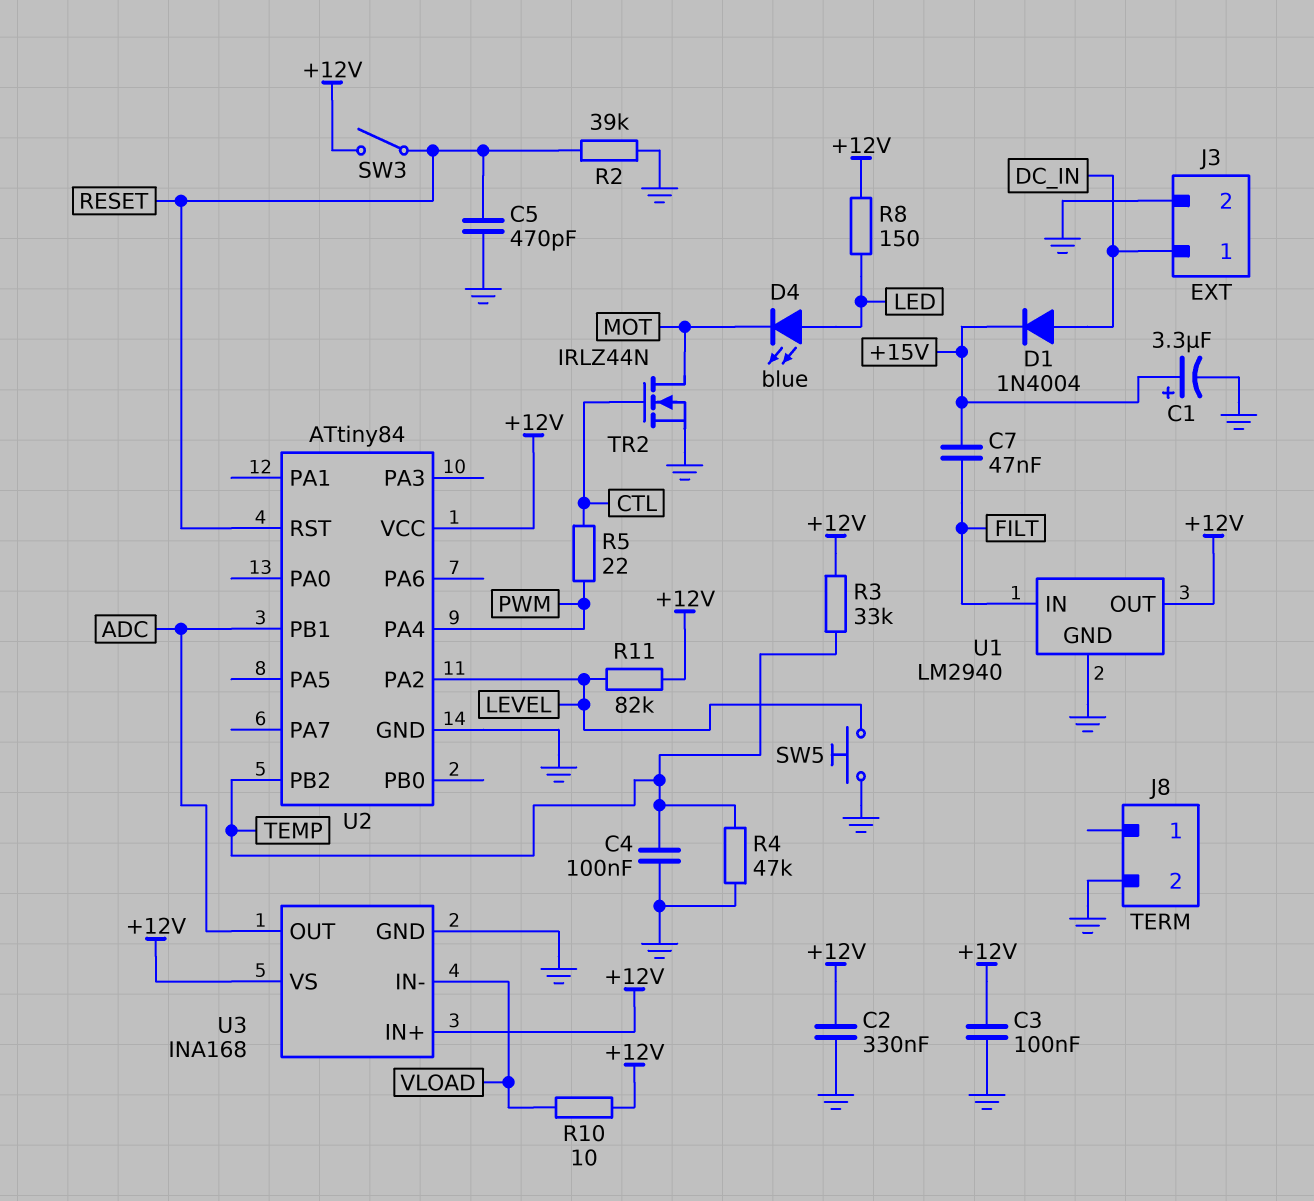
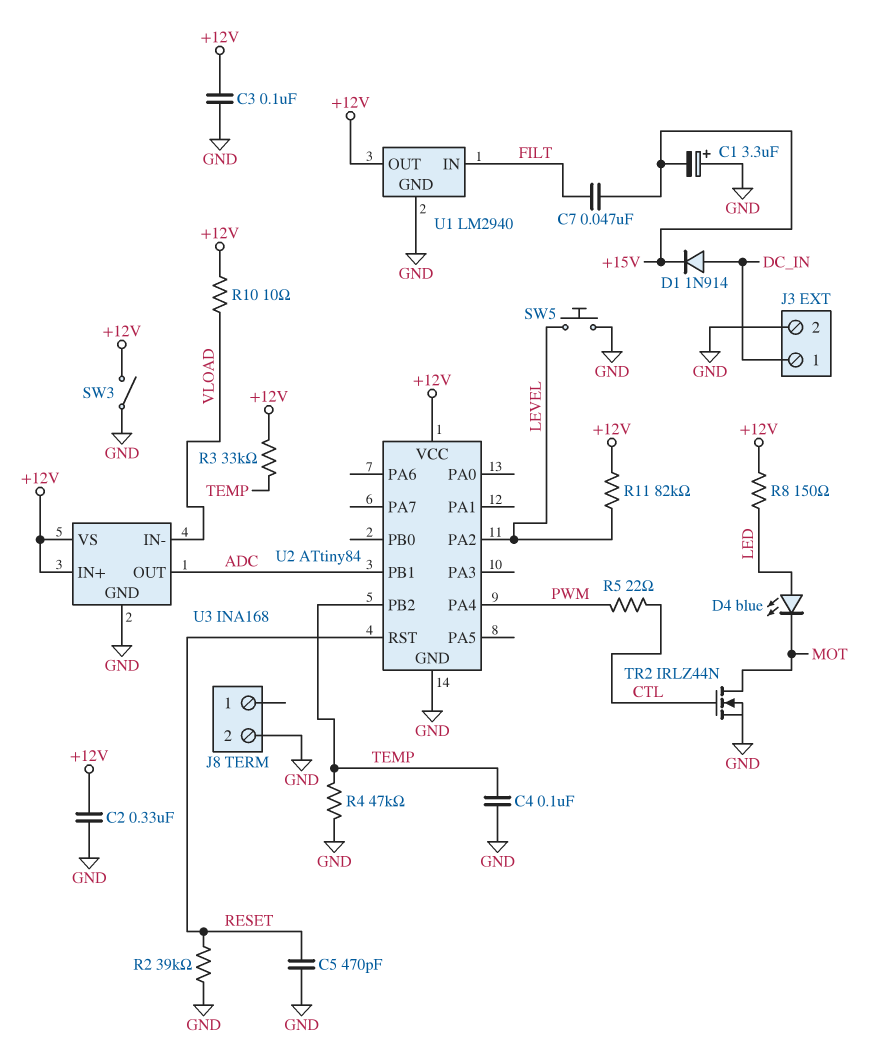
C1: 3.3uF (plus +15V, minus GND) -> 3.3uF (plus GND, minus +15V)
D1: diode 1N4004 (A DC_IN, K +15V) -> diode 1N914 (A DC_IN, K +15V)
SW3: switch (+12V, RESET) -> switch (+12V, GND)

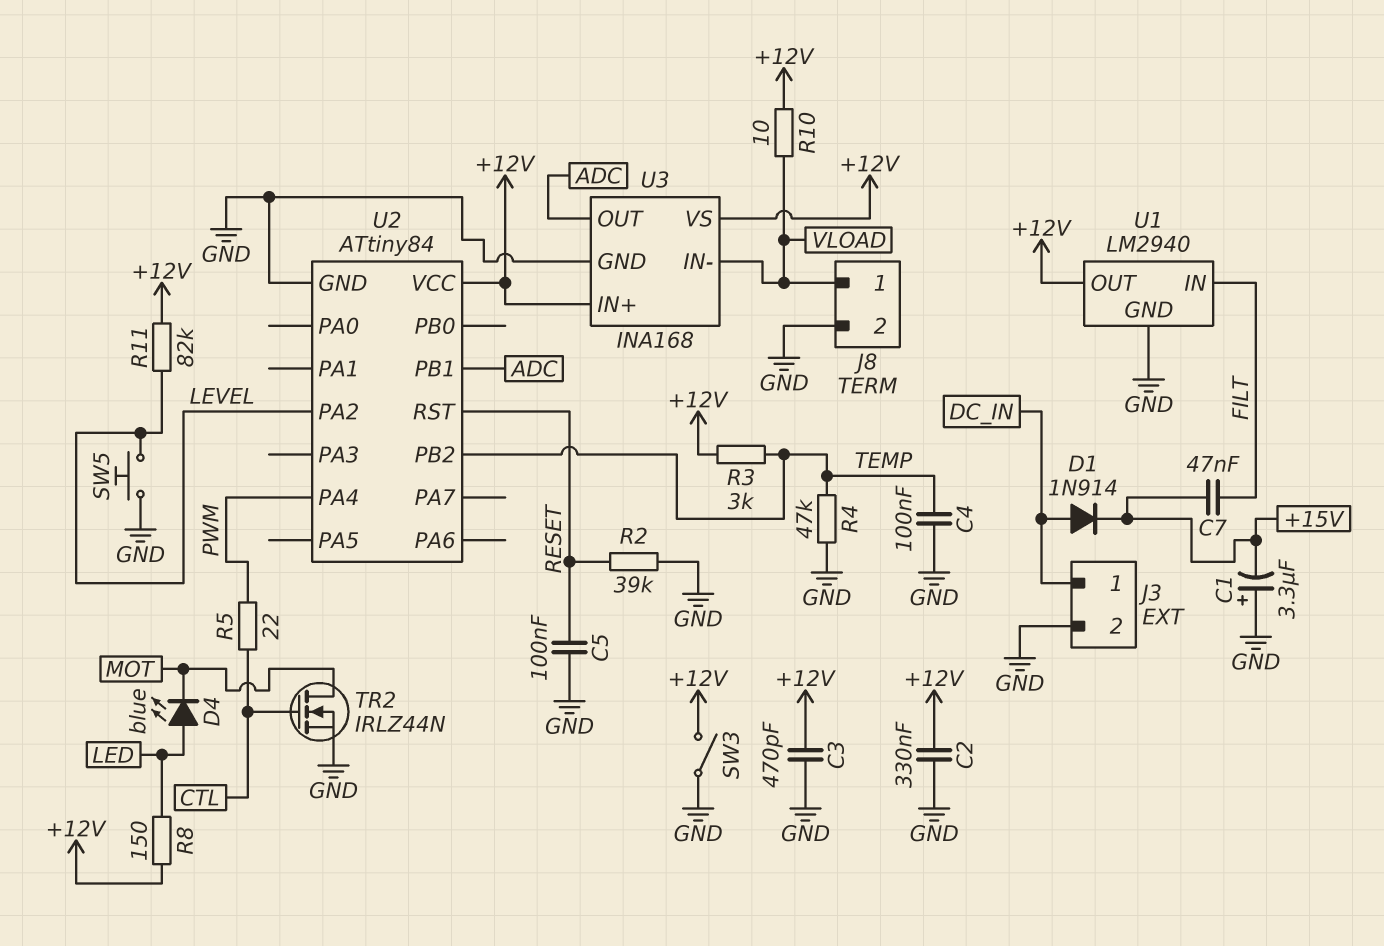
C3: 100nF (+12V, GND) -> 470pF (+12V, GND)
C5: 470pF (GND, RESET) -> 100nF (GND, RESET)
J8 pin 1: none -> VLOAD
R3: 33k (+12V, TEMP) -> 3k (+12V, TEMP)

